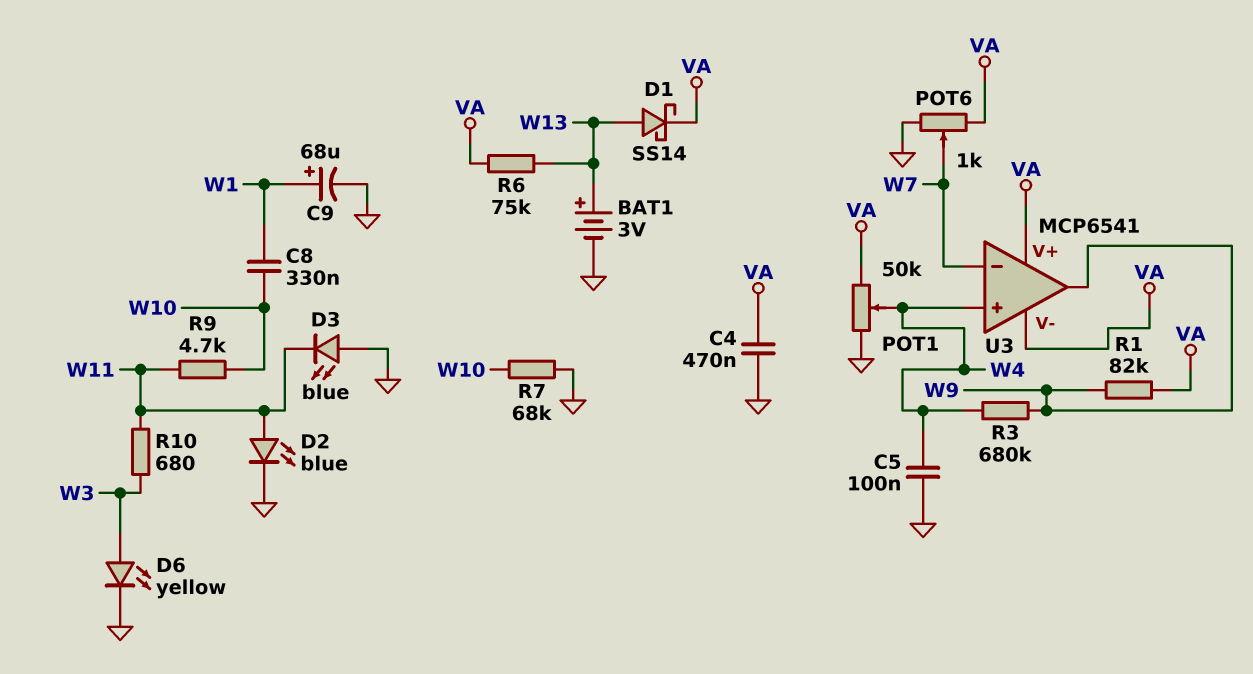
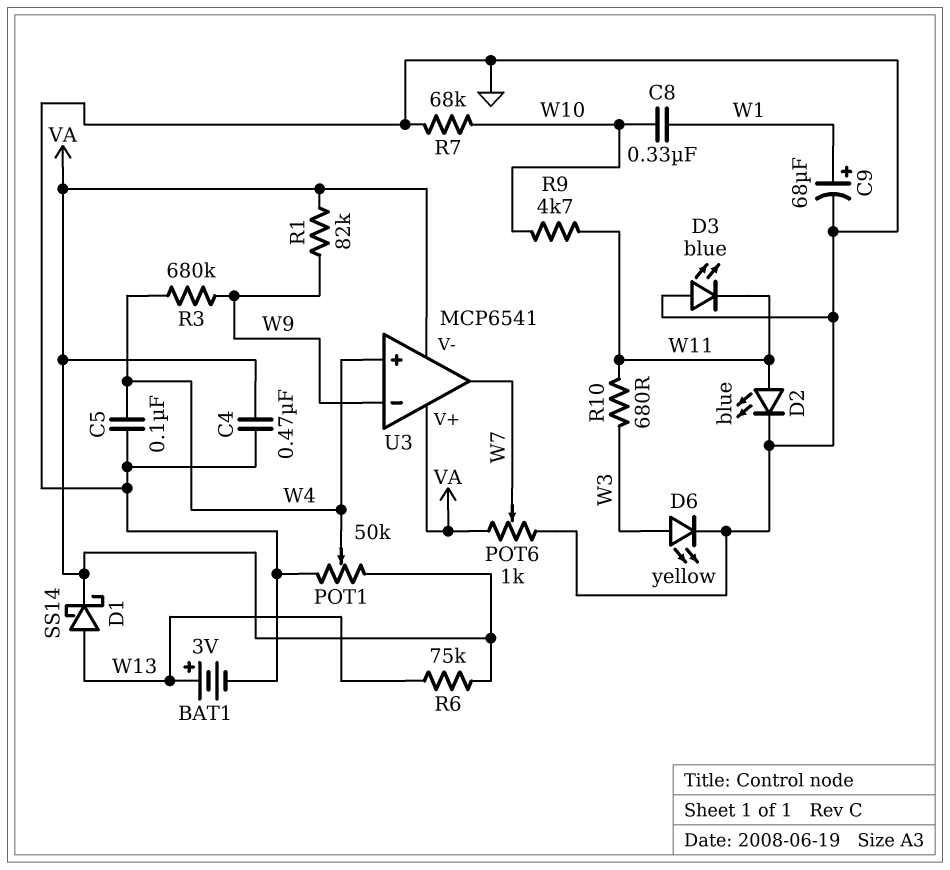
U3 pin in-: W7 -> W9
U3 pin out: W9 -> W7

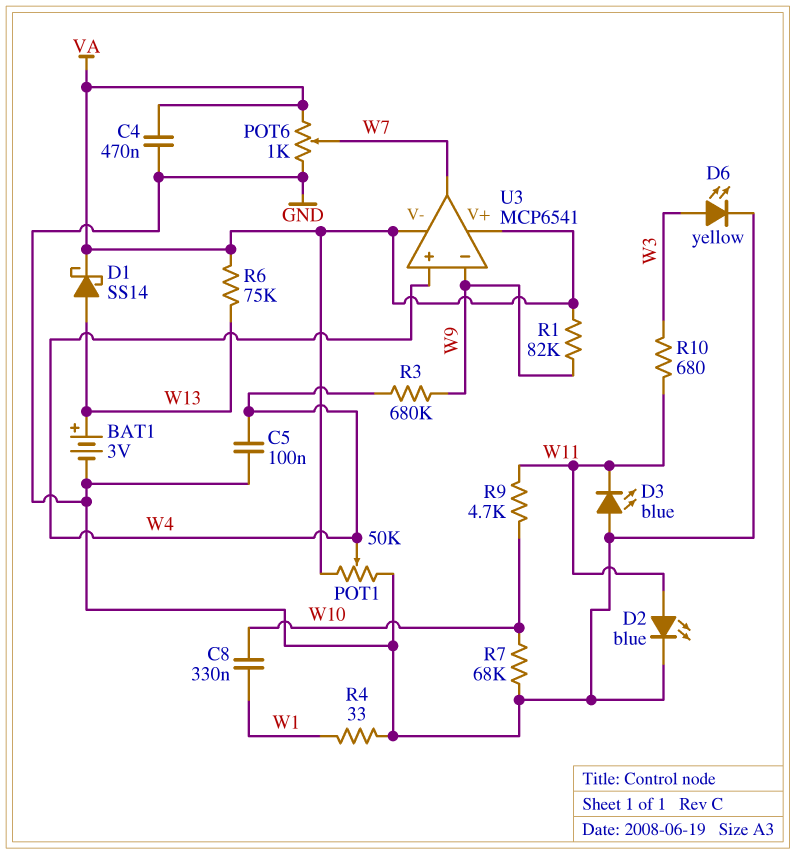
C9: 68uF (plus W1, minus GND) -> none
R4: none -> 33 (GND, W1)

